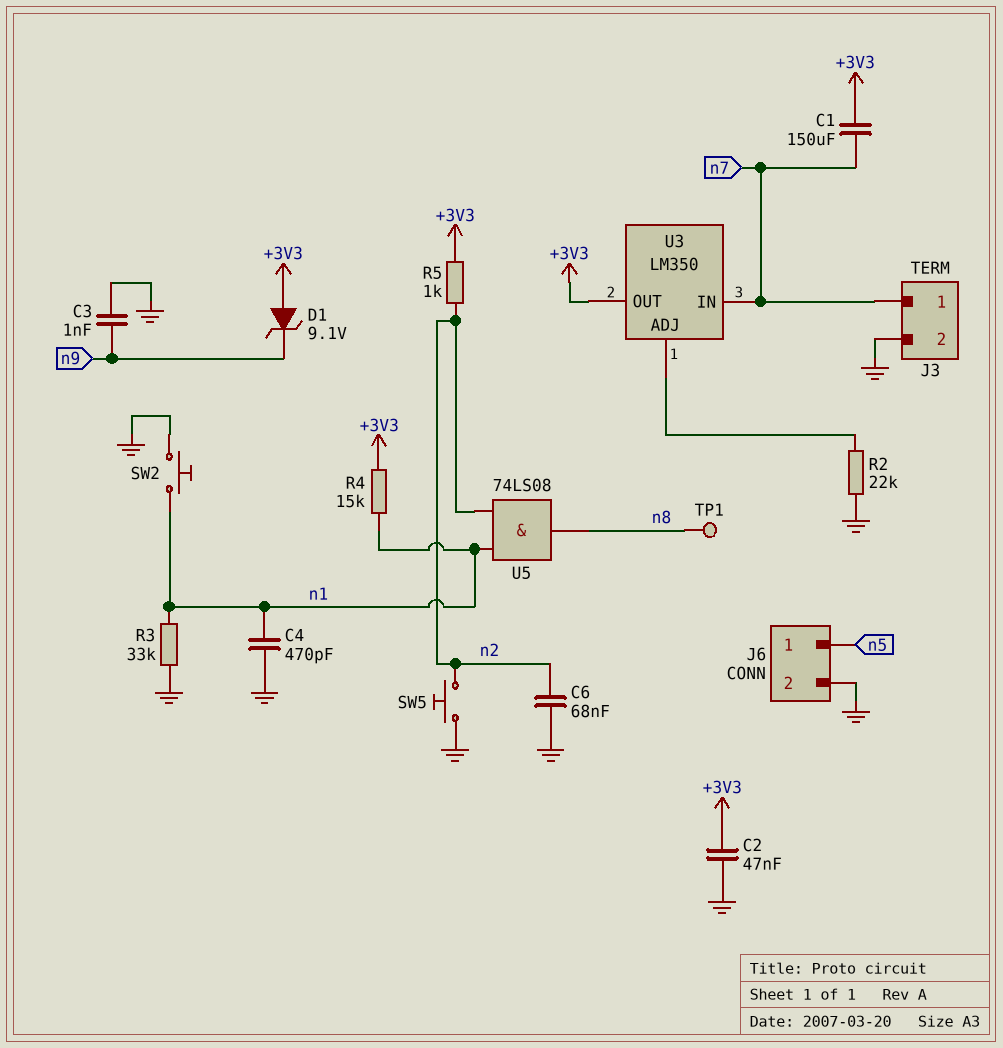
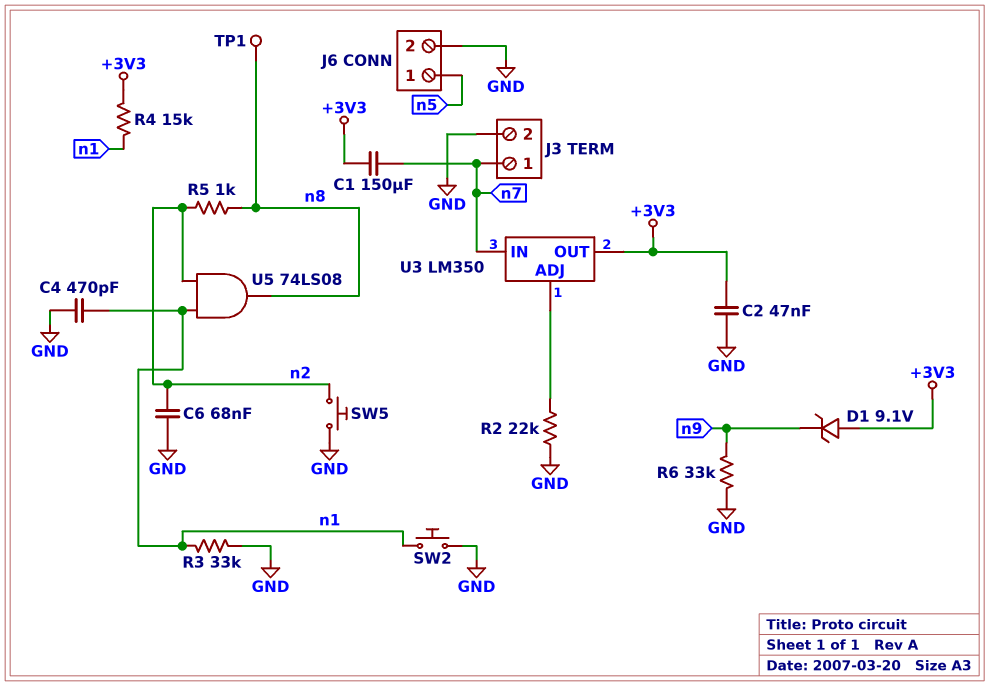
C3: 1nF (GND, n9) -> none
R5: 1k (+3V3, n2) -> 1k (n2, n8)
R6: none -> 33k (GND, n9)

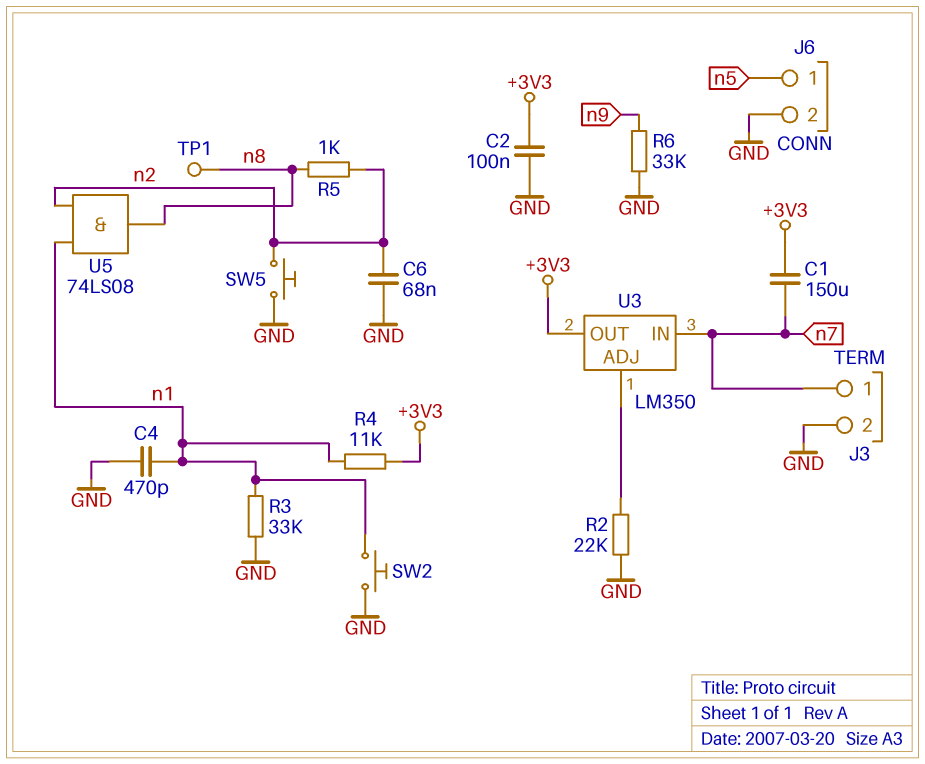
C2: 47nF (+3V3, GND) -> 100nF (+3V3, GND)
D1: zener 9.1V (A +3V3, K n9) -> none
R4: 15k (+3V3, n1) -> 11k (+3V3, n1)

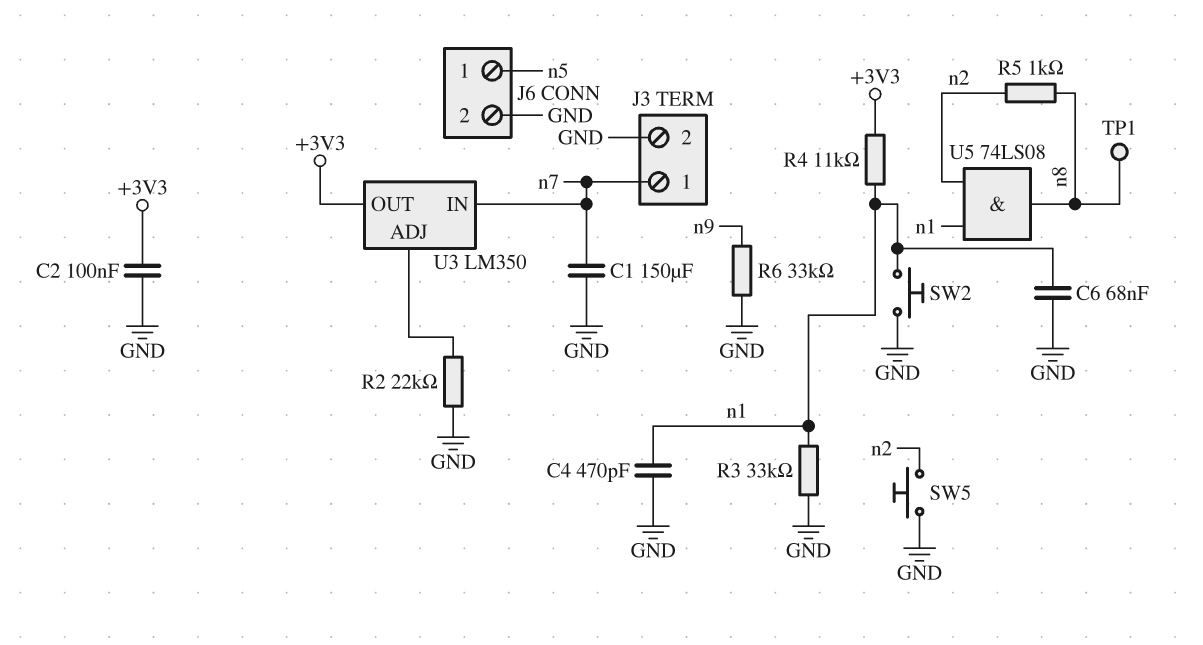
C1: 150uF (+3V3, n7) -> 150uF (GND, n7)
C6: 68nF (GND, n2) -> 68nF (GND, n1)

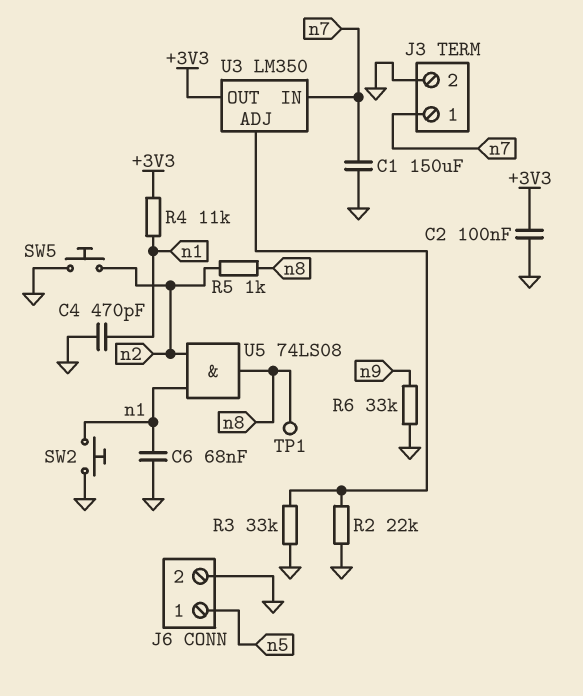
R3: 33k (GND, n1) -> 33k (GND, U3/ADJ)

